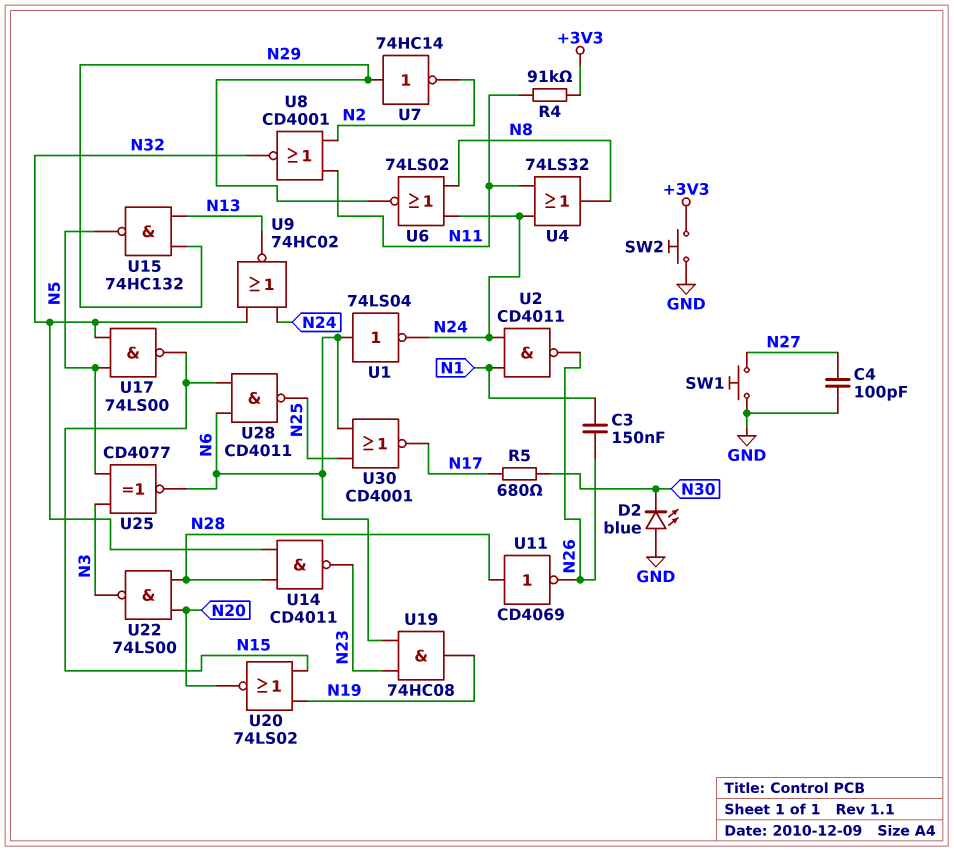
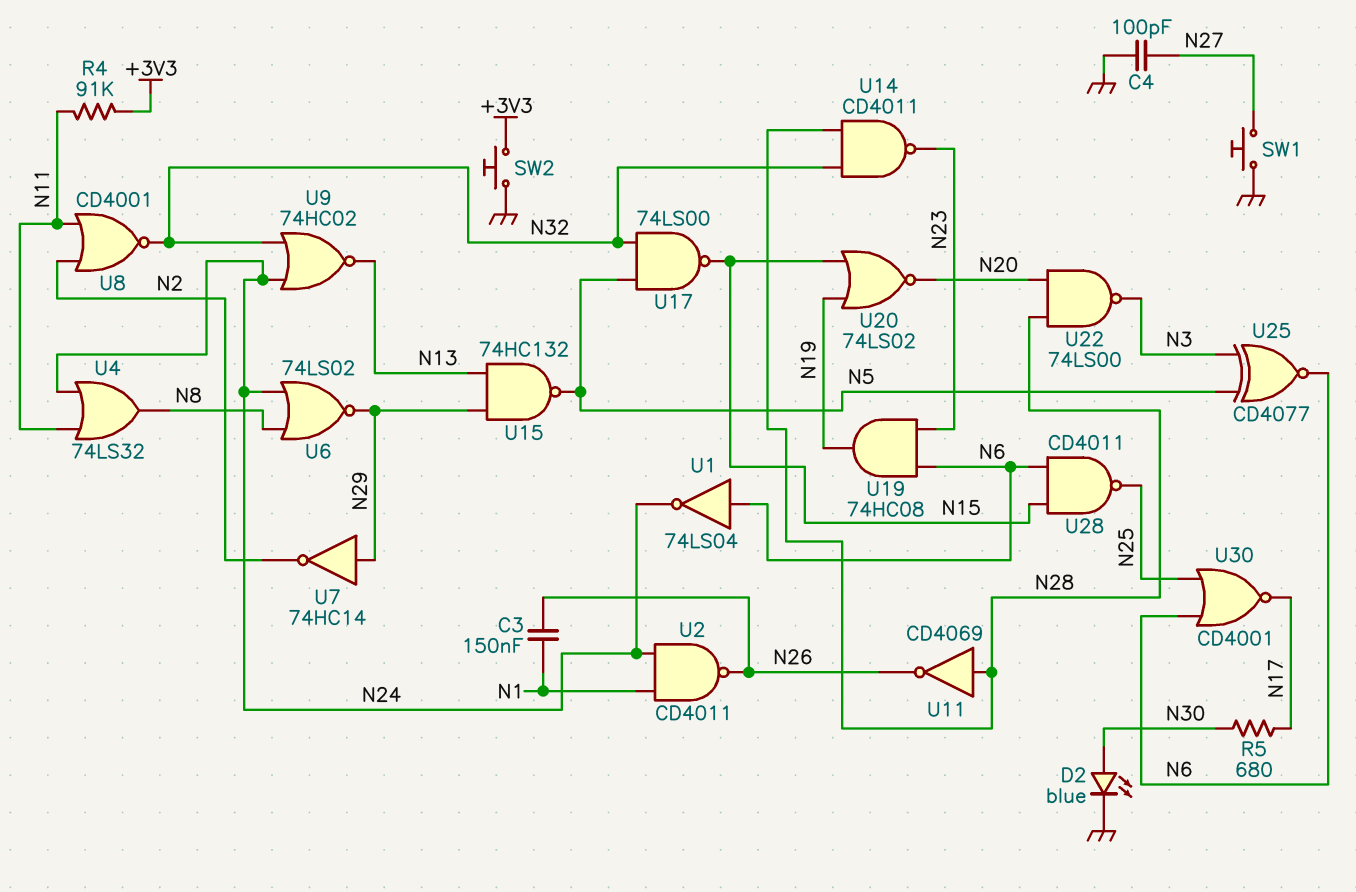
D2: LED blue (A GND, K N30) -> LED blue (A N30, K GND)

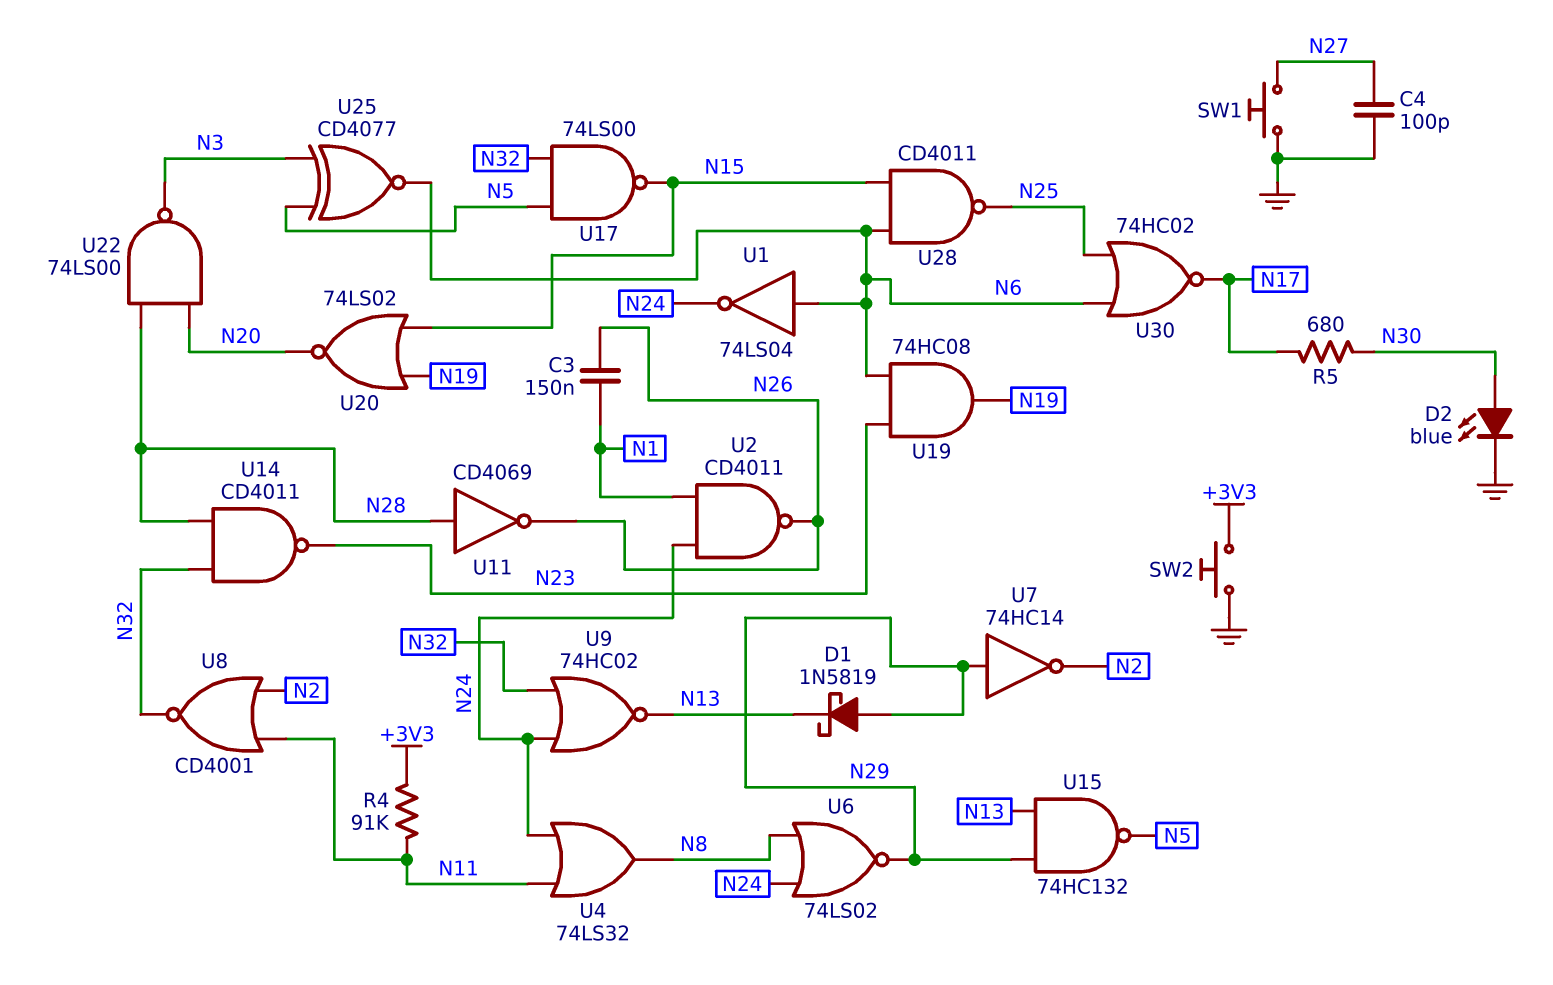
D1: none -> schottky 1N5819 (A N29, K N13)
U30: NOR CD4001 (in N6, in N25, out N17) -> NOR 74HC02 (in N6, in N25, out N17)

